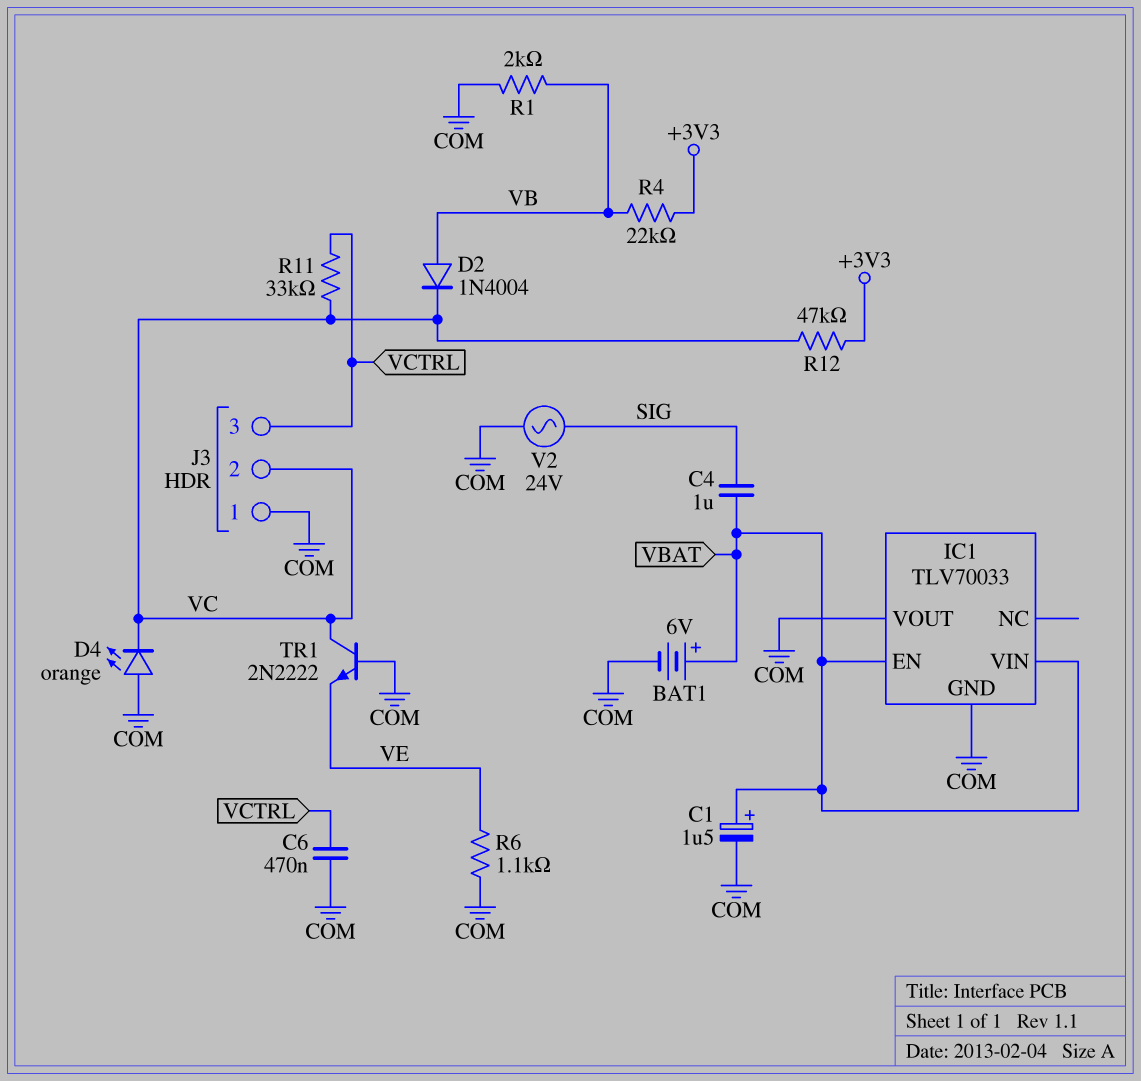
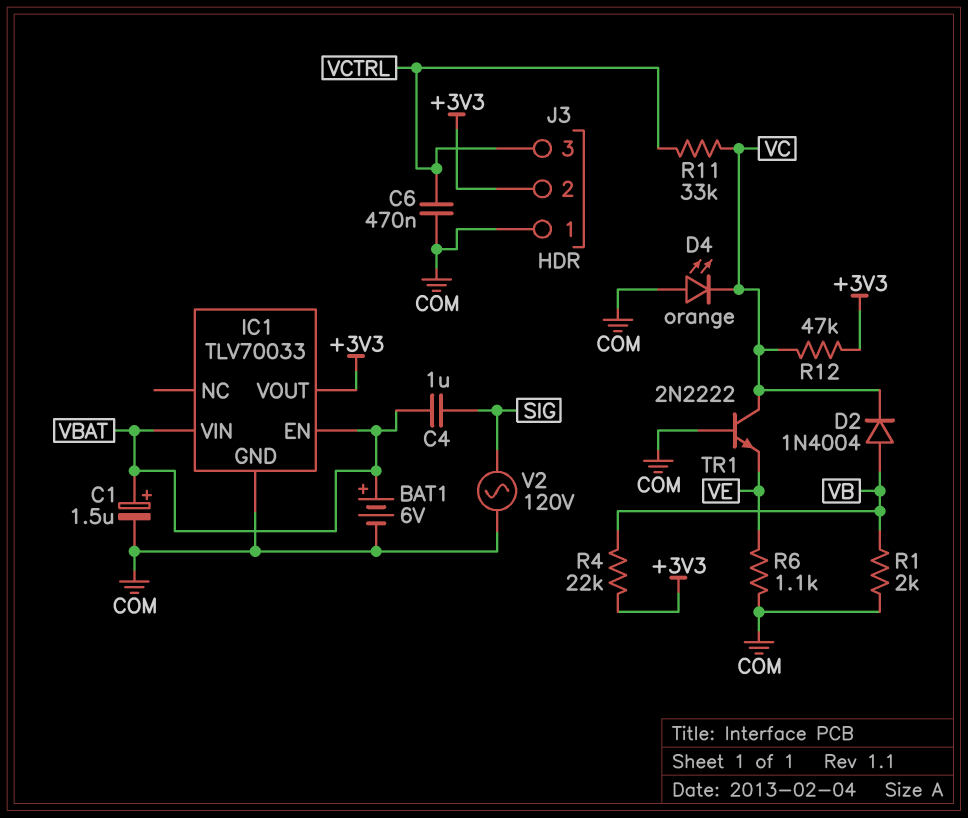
IC1 pin VOUT: COM -> +3V3
J3 pin 2: VC -> +3V3
V2: AC 24V (COM, SIG) -> AC 120V (COM, SIG)

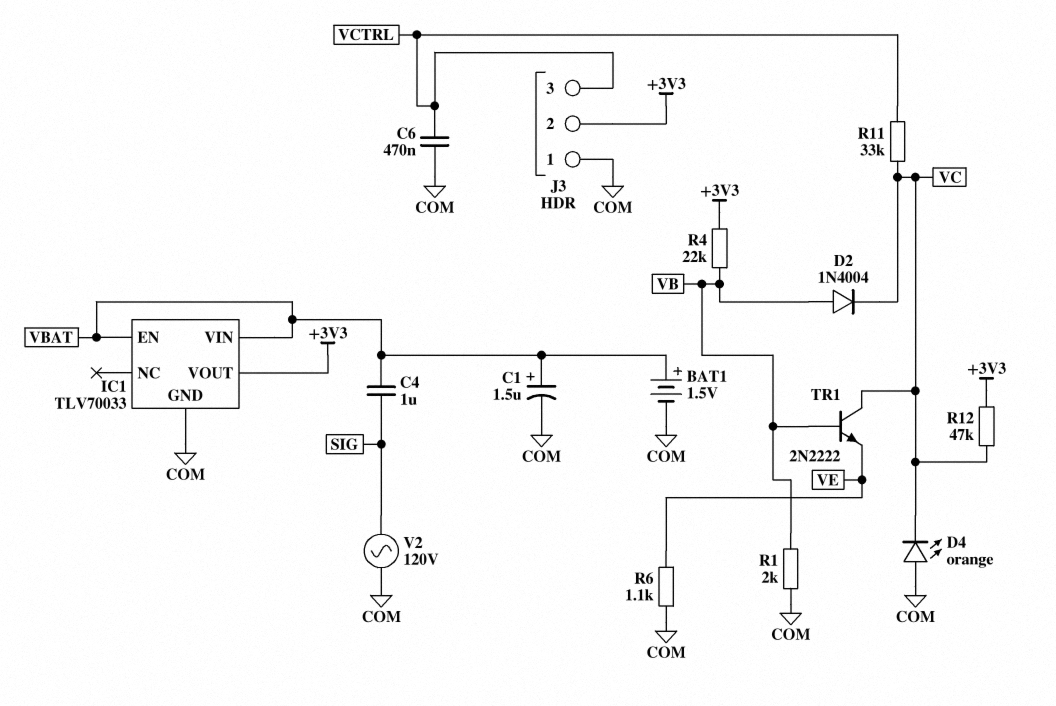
BAT1: 6V (plus VBAT, minus COM) -> 1.5V (plus VBAT, minus COM)
TR1: NPN 2N2222 (B COM, C VC, E VE) -> NPN 2N2222 (B VB, C VC, E VE)

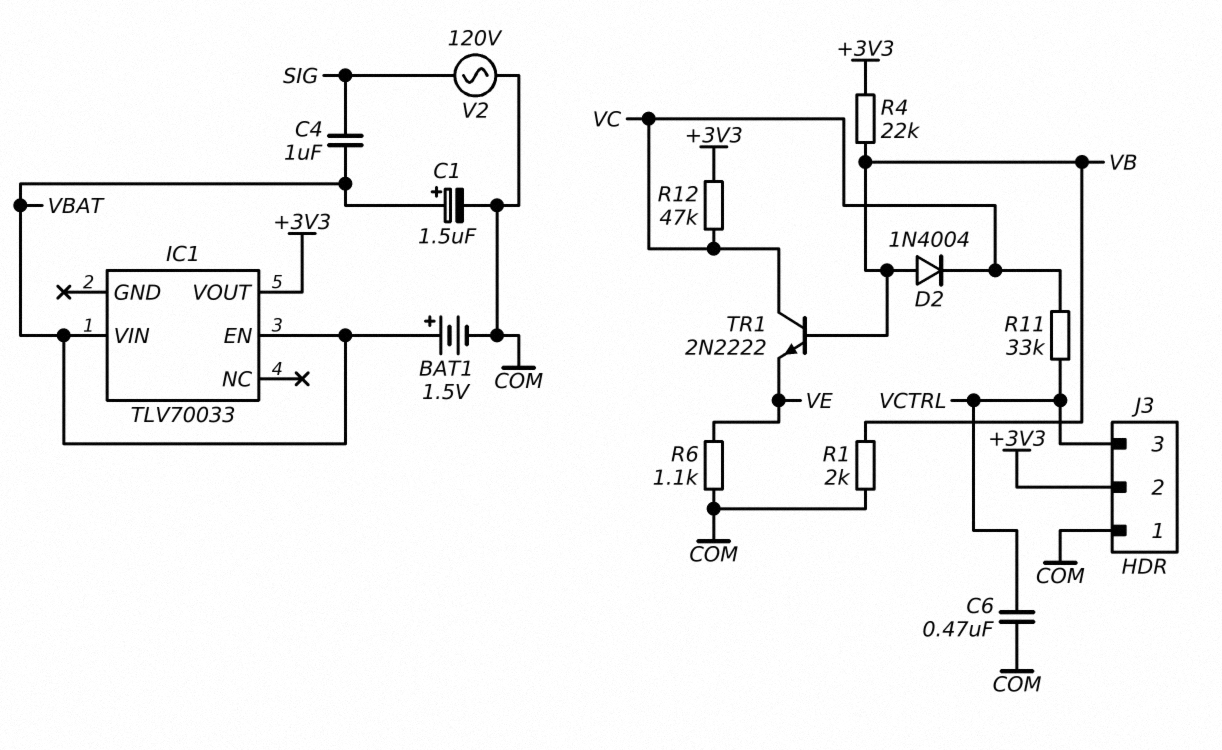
D4: LED orange (A COM, K VC) -> none
IC1 pin GND: COM -> none

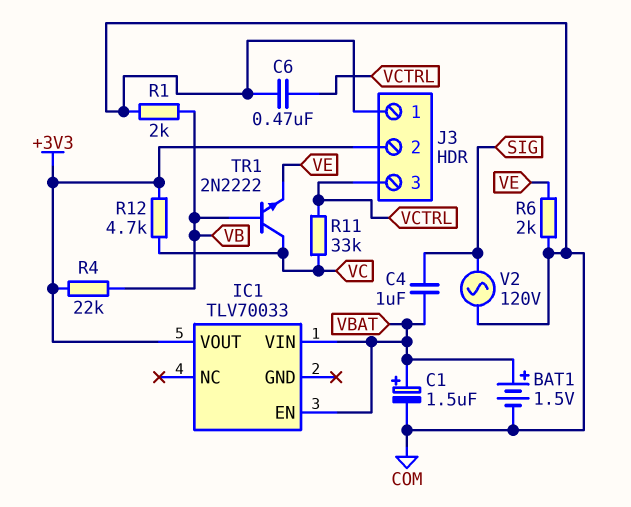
D2: diode 1N4004 (A VB, K VC) -> none
R6: 1.1k (COM, VE) -> 2k (COM, VE)
R12: 47k (+3V3, VC) -> 4.7k (+3V3, VC)

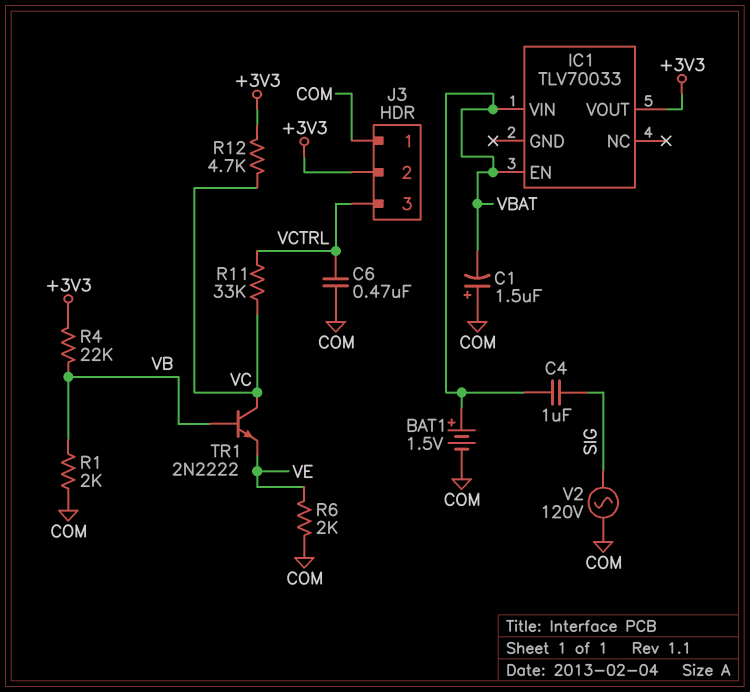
C1: 1.5uF (plus VBAT, minus COM) -> 1.5uF (plus COM, minus VBAT)

